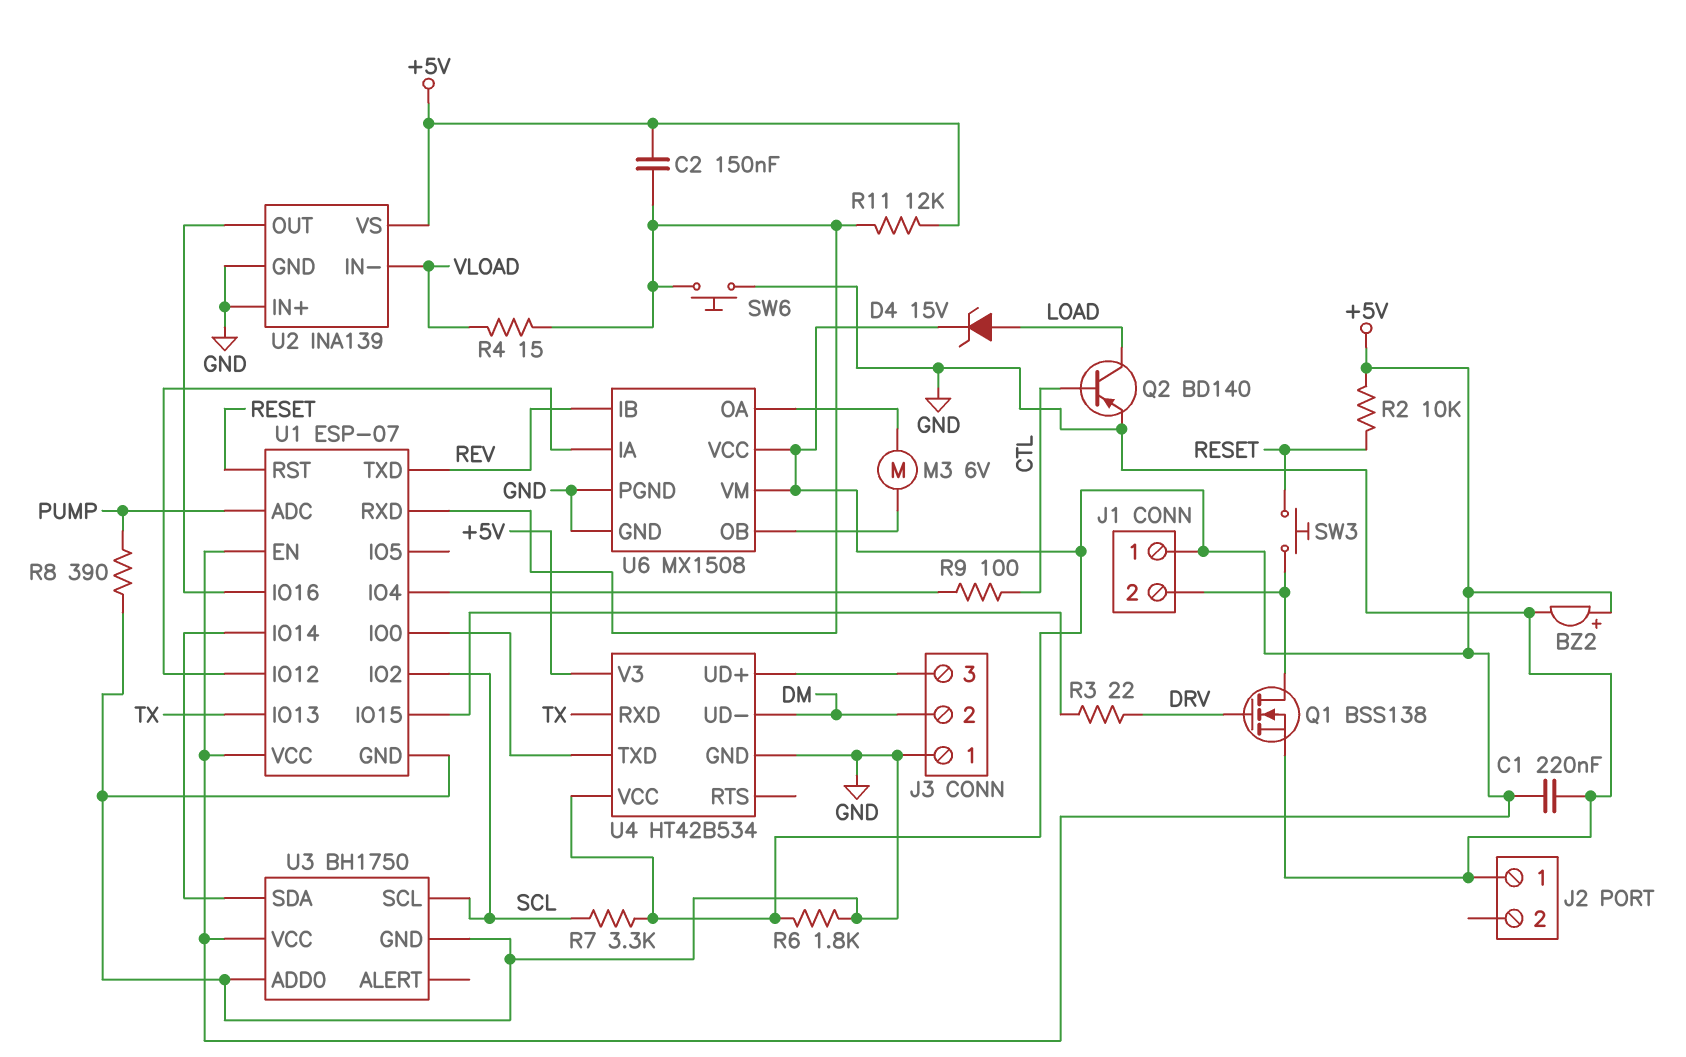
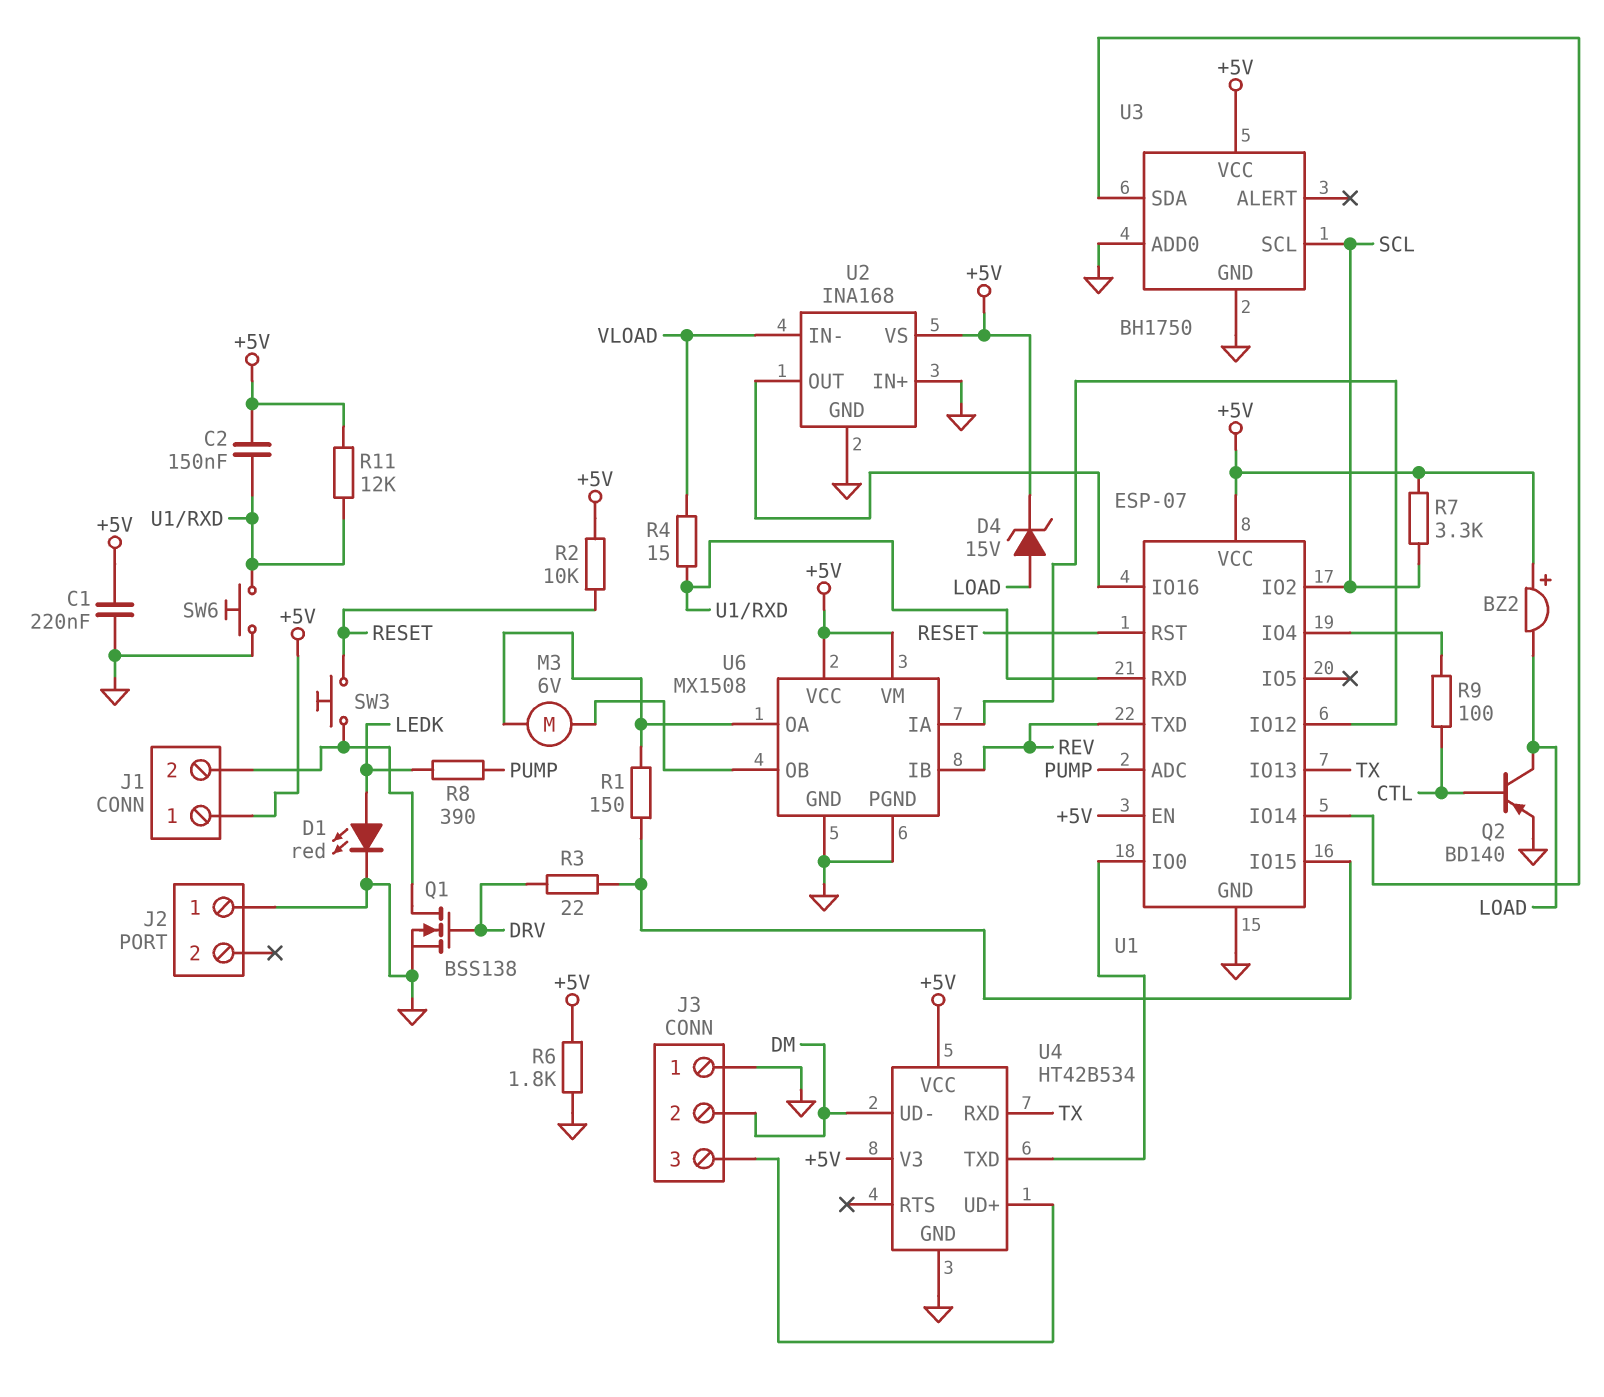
BZ2: buzzer (plus +5V, minus GND) -> buzzer (plus +5V, minus LOAD)
D1: none -> LED red (A LEDK, K GND)
R1: none -> 150 (U1/IO15, U6/OA)
R8: 390 (GND, PUMP) -> 390 (LEDK, PUMP)
U2: INA139 -> INA168

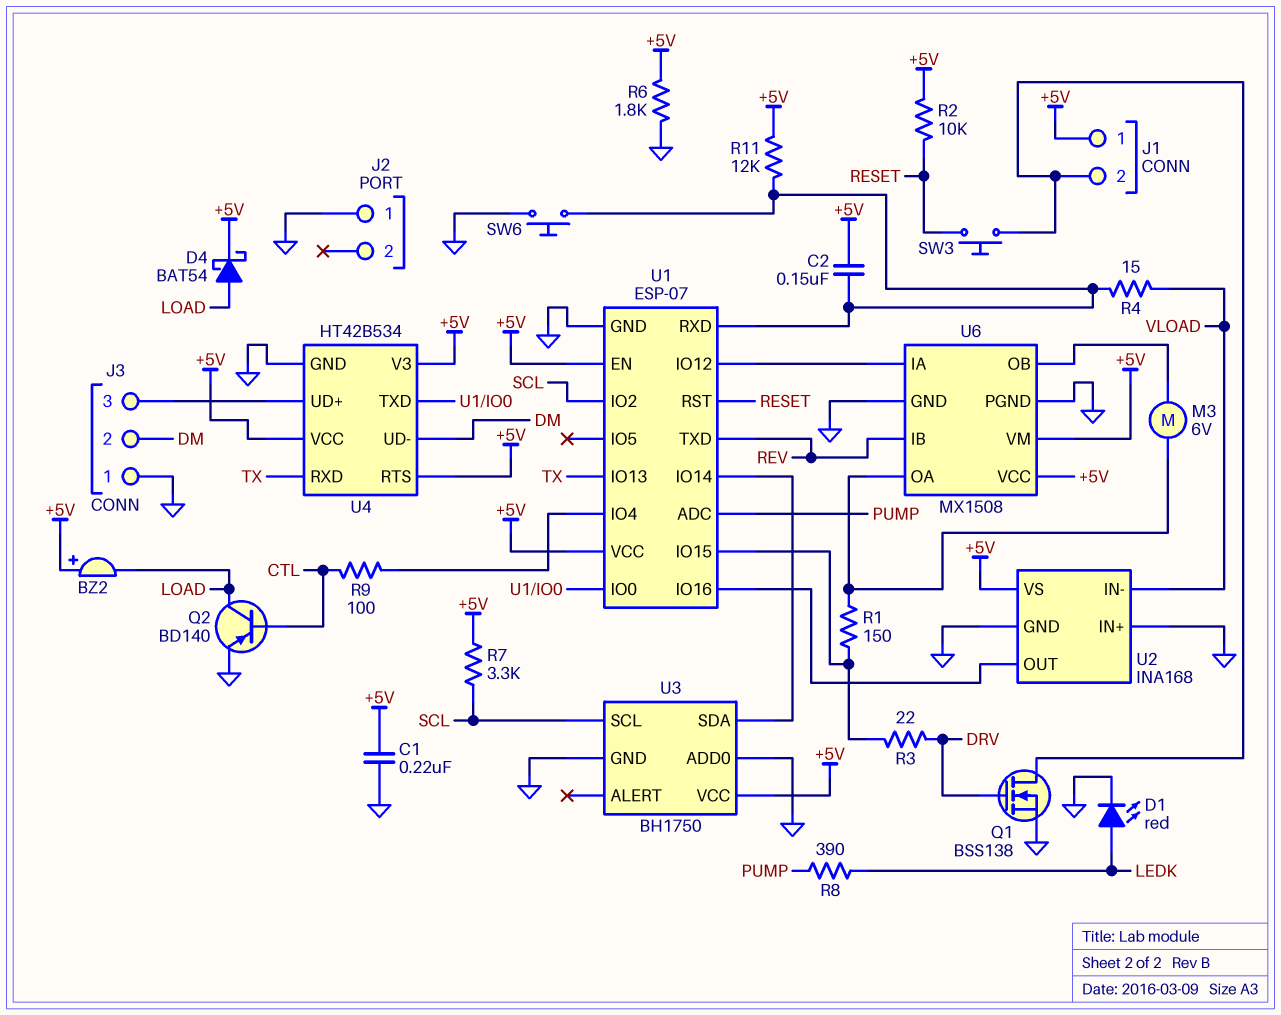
D4: zener 15V (A LOAD, K +5V) -> schottky BAT54 (A LOAD, K +5V)
U4 pin RTS: none -> +5V

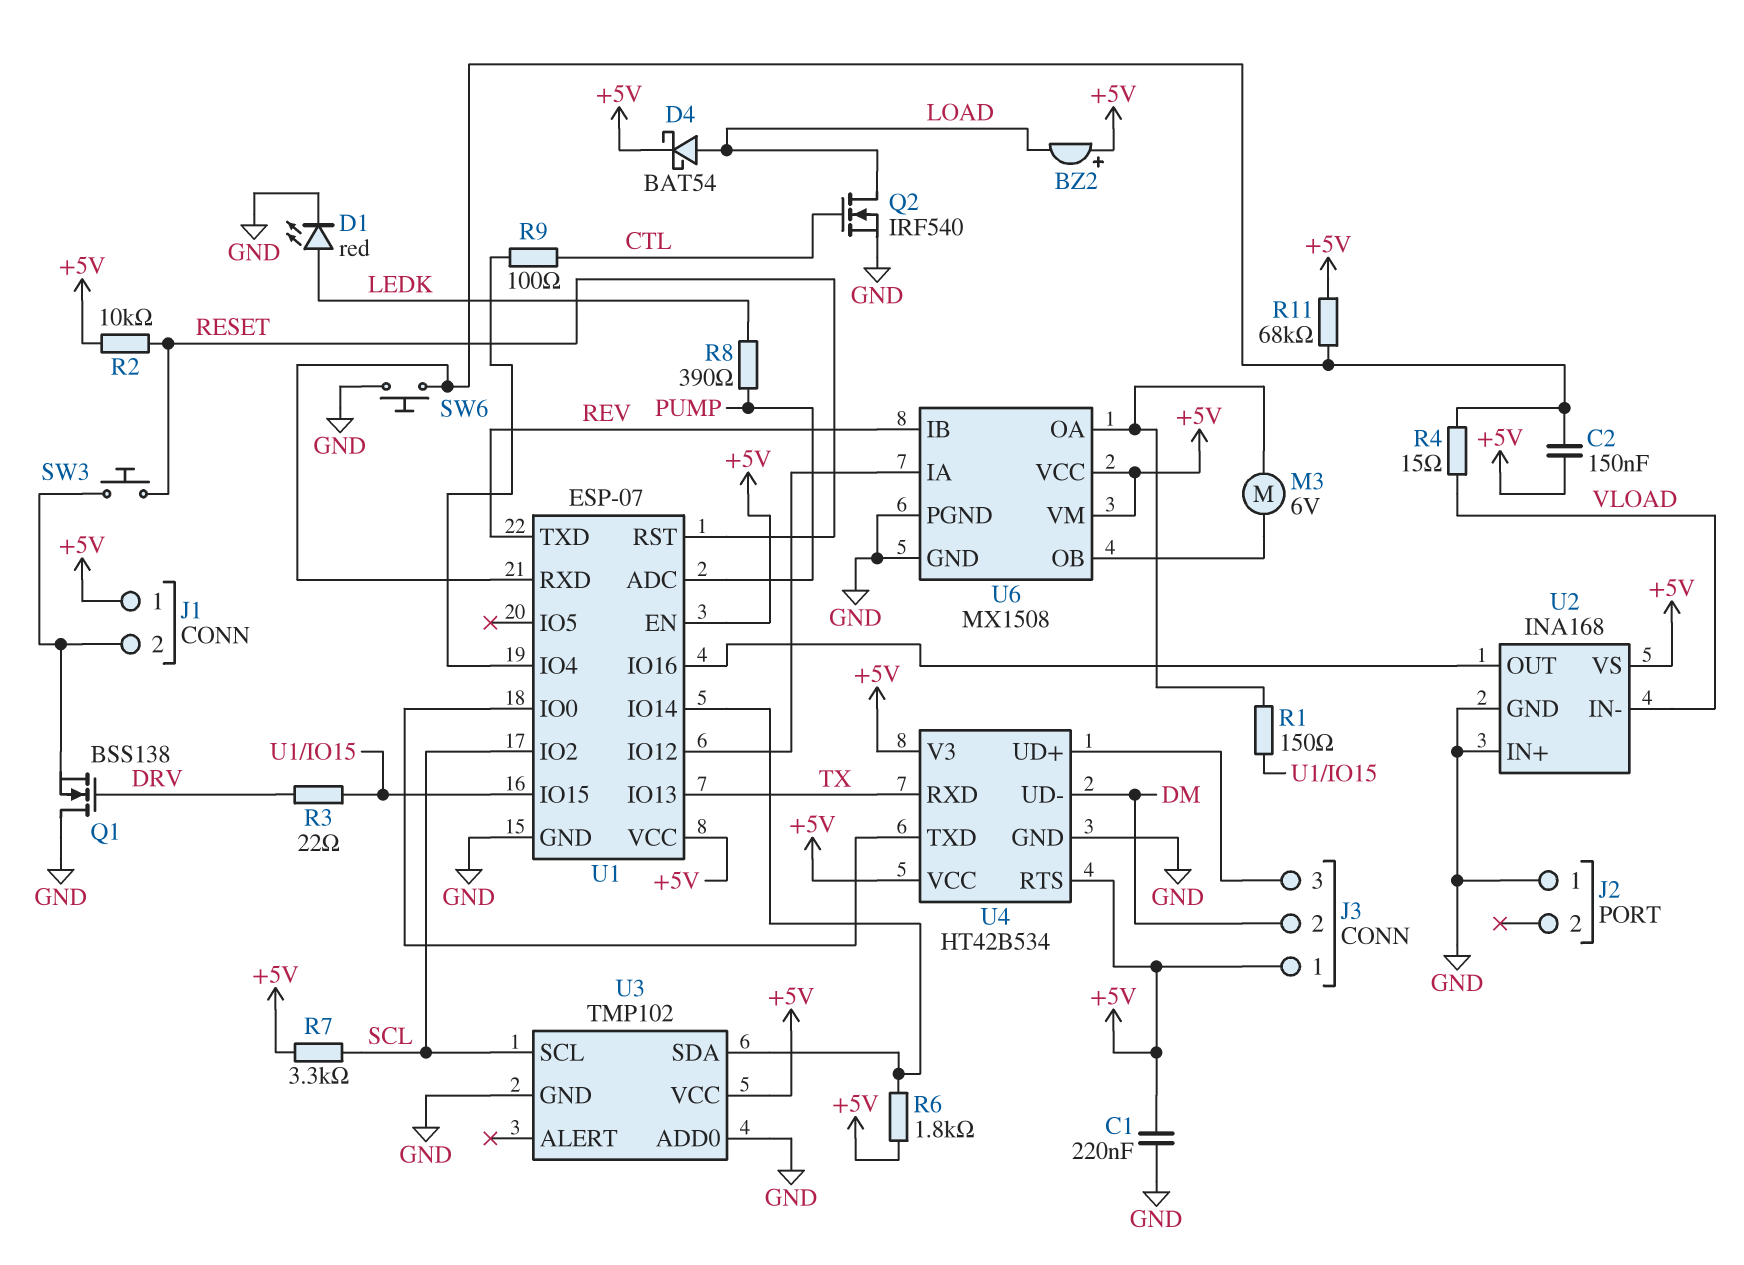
J3 pin 1: GND -> +5V
Q1: NMOS BSS138 (G DRV, D J1/2, S GND) -> NMOS BSS138 (G DRV, D GND, S J1/2)
Q2: PNP BD140 (B CTL, C LOAD, E GND) -> NMOS IRF540 (G CTL, D LOAD, S GND)
R6: 1.8k (+5V, GND) -> 1.8k (+5V, U1/IO14)
R11: 12k (+5V, U1/RXD) -> 68k (+5V, U1/RXD)
U3: BH1750 -> TMP102

